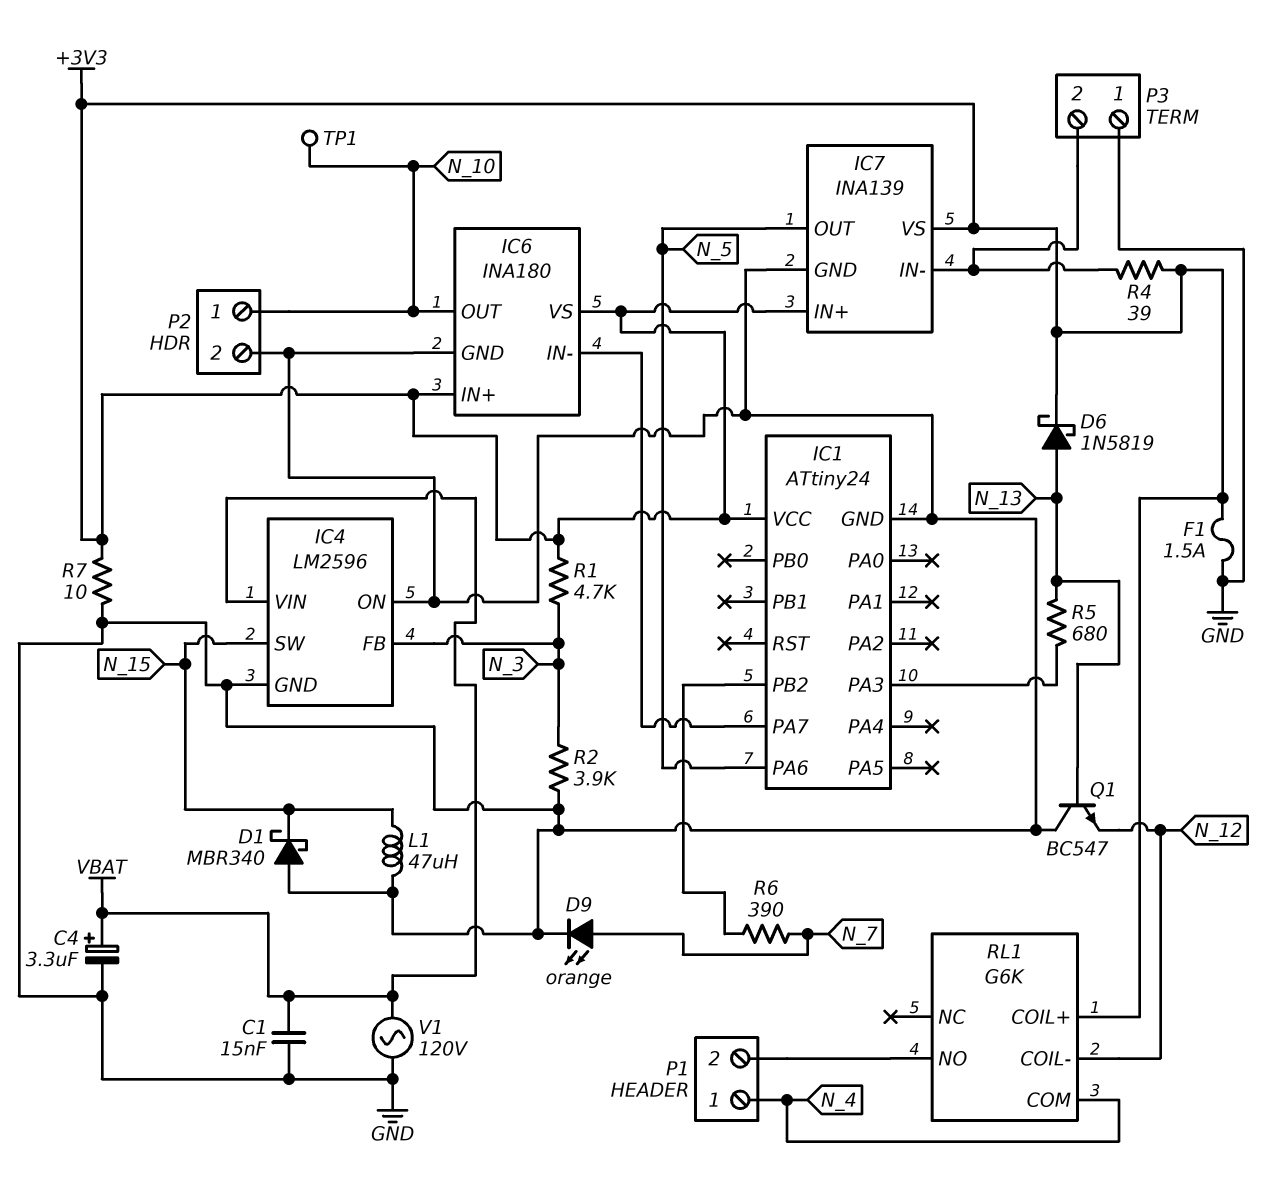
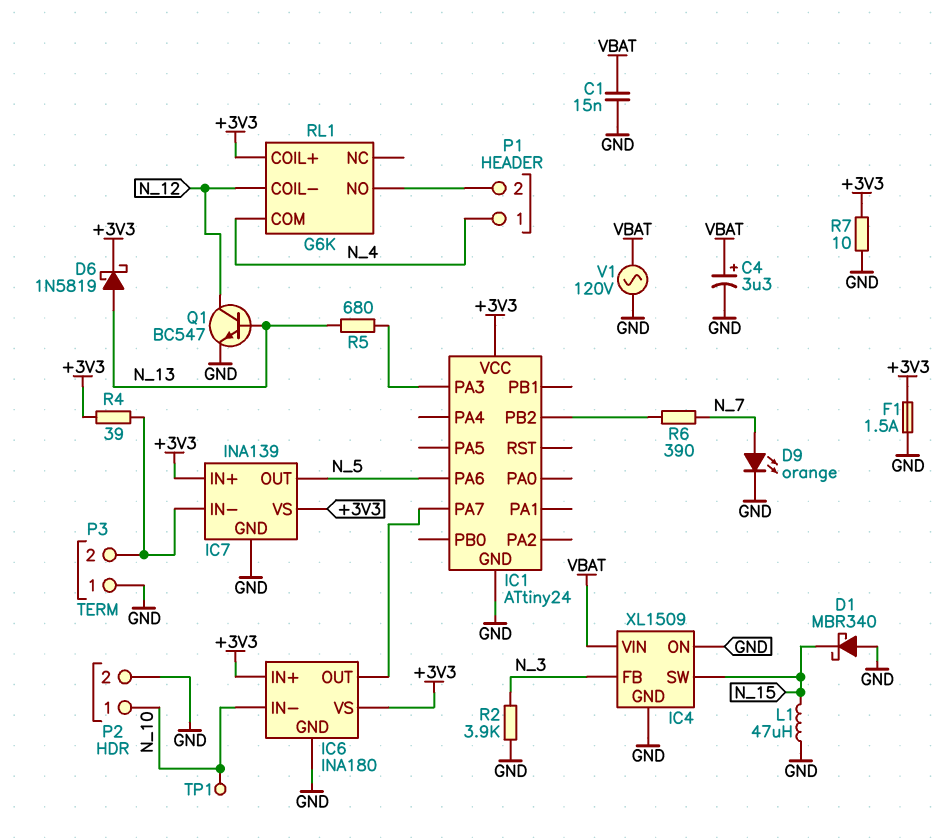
IC4: LM2596 -> XL1509
IC6 pin IN-: IC1/PA7 -> N_10
IC6 pin OUT: N_10 -> IC1/PA7
Q1: NPN BC547 (B N_13, C GND, E N_12) -> NPN BC547 (B N_13, C N_12, E GND)
R1: 4.7k (+3V3, N_3) -> none

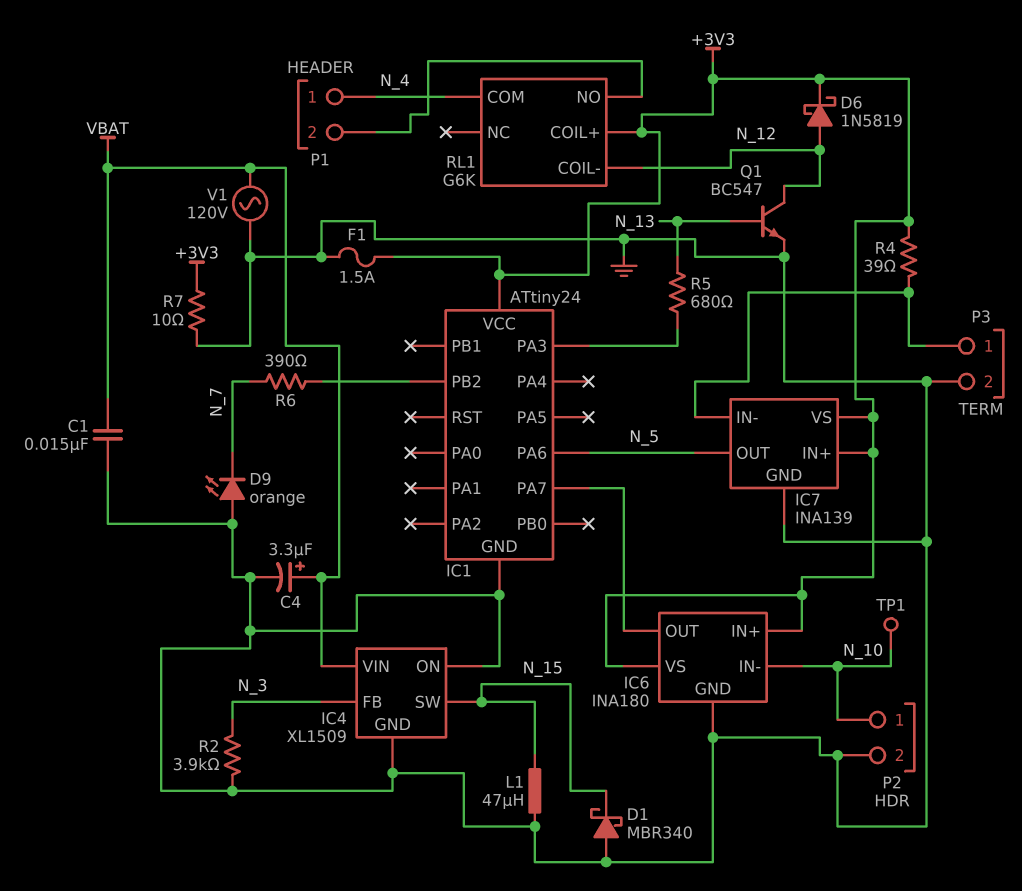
D6: schottky 1N5819 (A N_13, K +3V3) -> schottky 1N5819 (A N_12, K +3V3)
D9: LED orange (A N_7, K GND) -> LED orange (A GND, K N_7)
P3 pin 1: GND -> IC7/IN-
P3 pin 2: IC7/IN- -> GND

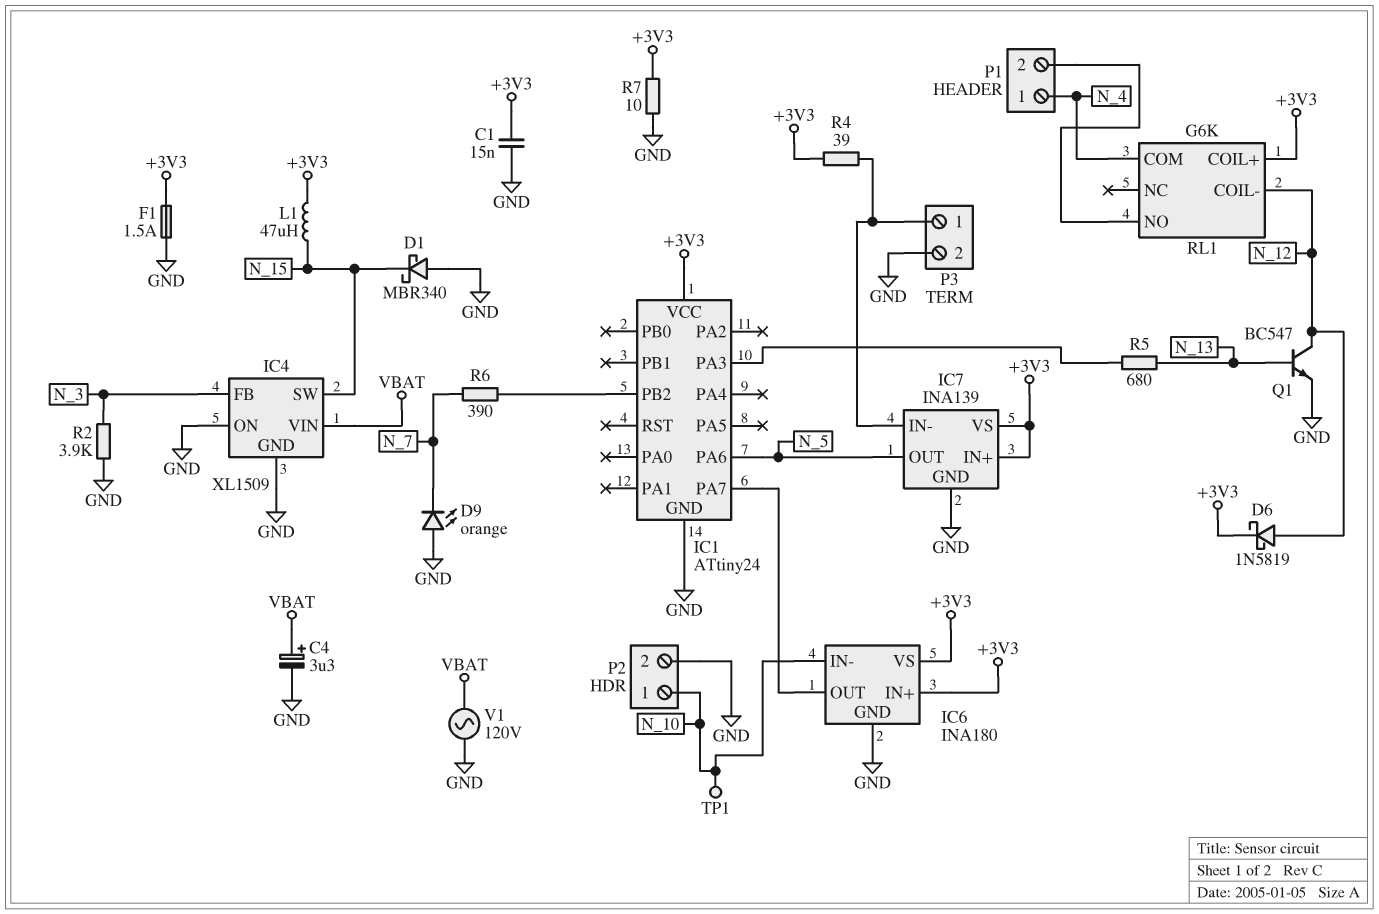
C1: 15nF (GND, VBAT) -> 15nF (+3V3, GND)
L1: 47uH (GND, N_15) -> 47uH (+3V3, N_15)

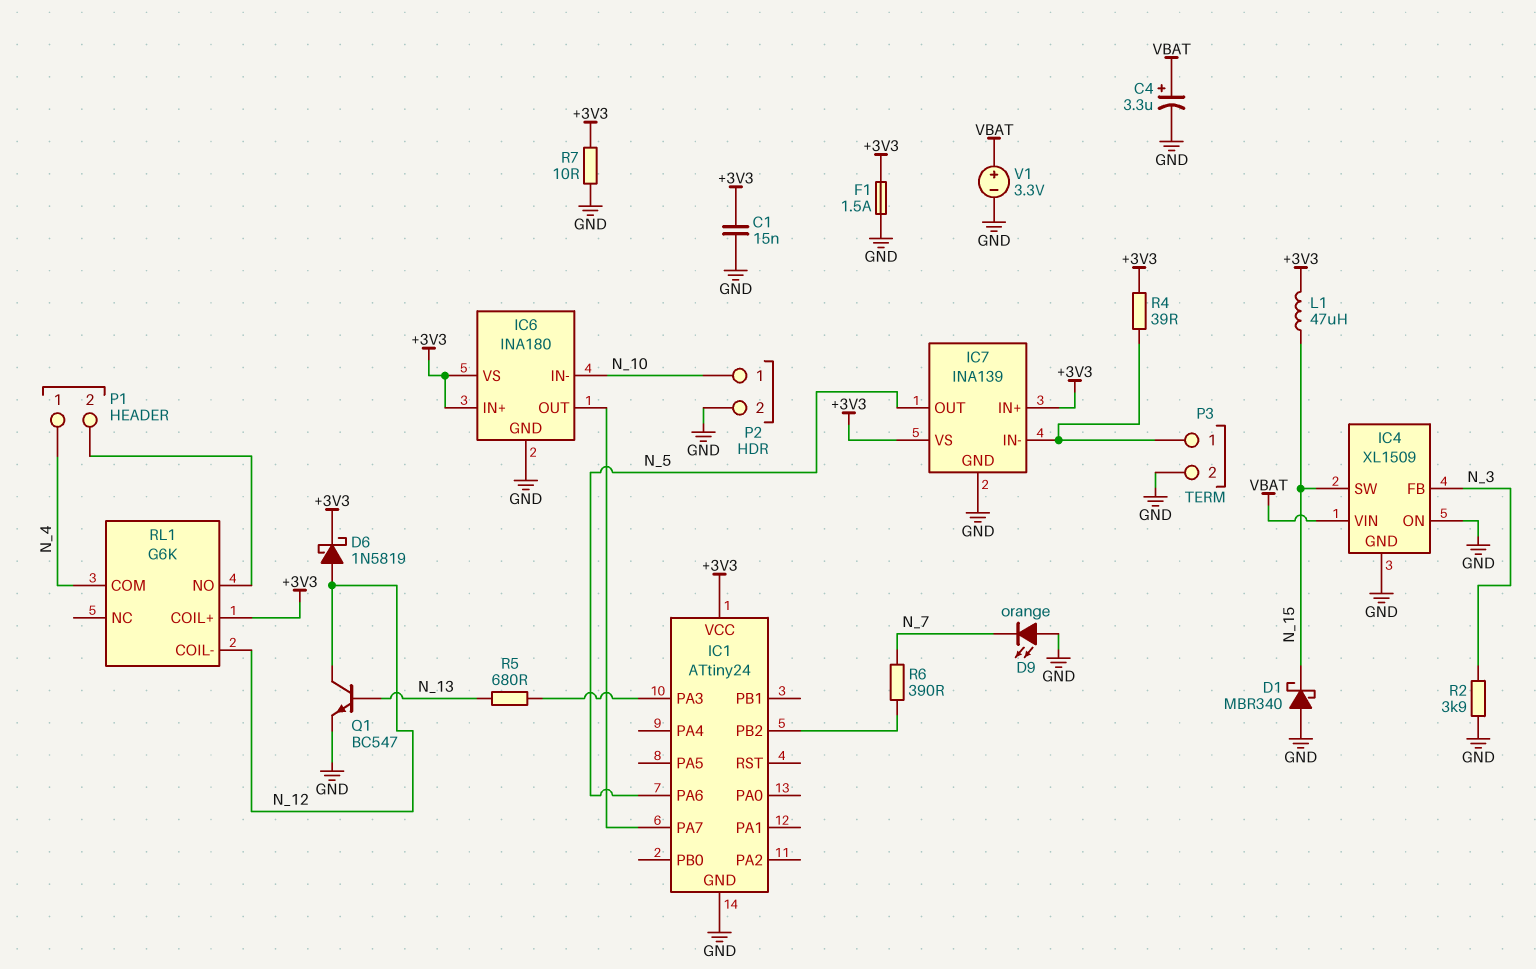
TP1: test point (N_10) -> none
V1: AC 120V (GND, VBAT) -> 3.3V (plus VBAT, minus GND)

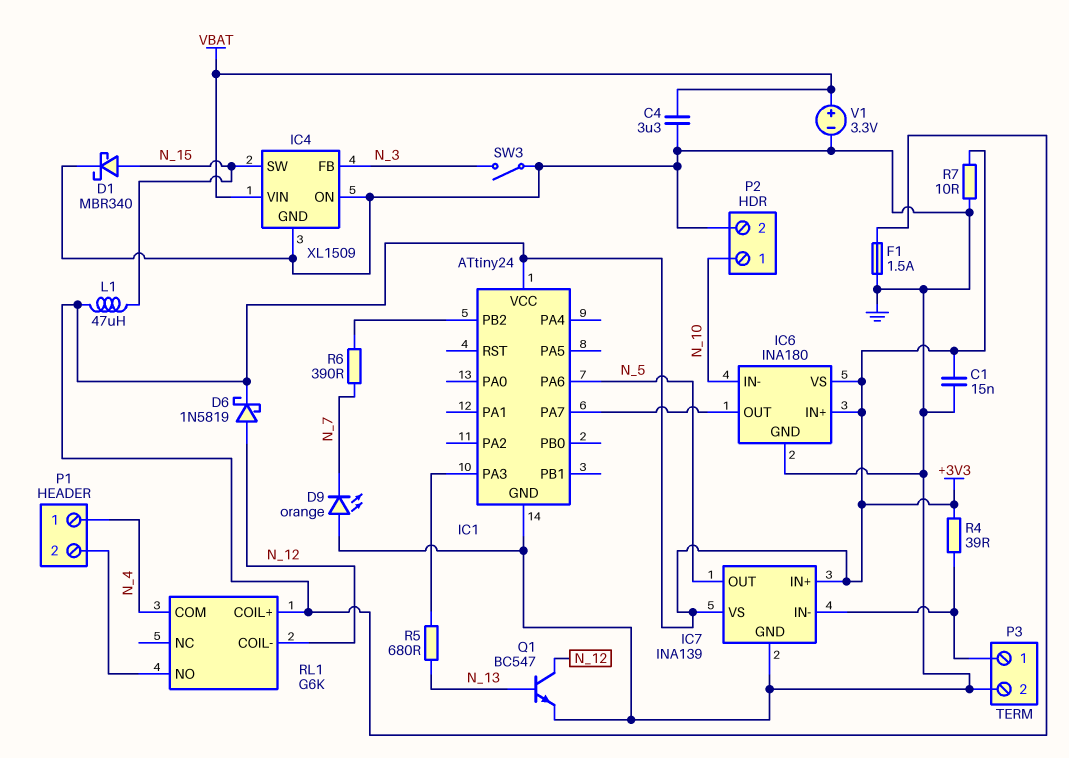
C4: 3.3uF (plus VBAT, minus GND) -> 3.3uF (GND, VBAT)
D1: schottky MBR340 (A GND, K N_15) -> schottky MBR340 (A N_15, K GND)
R2: 3.9k (GND, N_3) -> none
SW3: none -> switch (GND, N_3)

